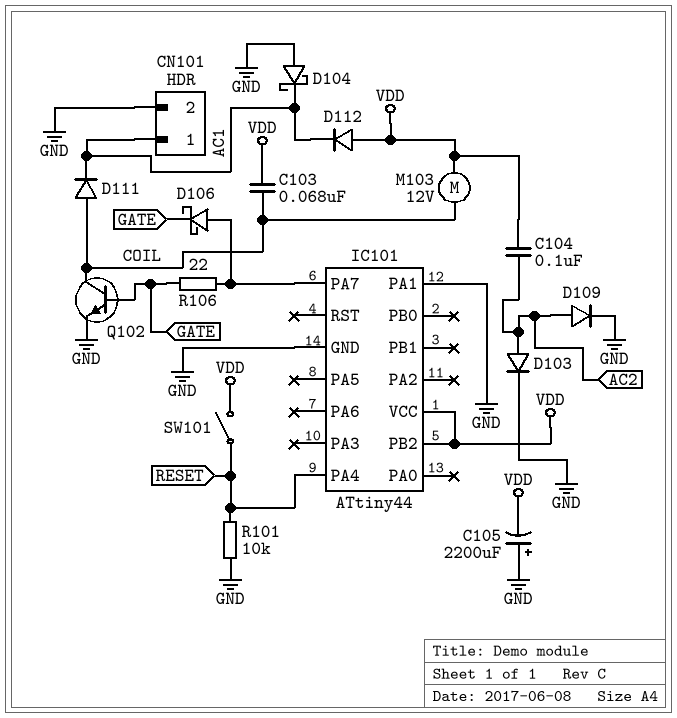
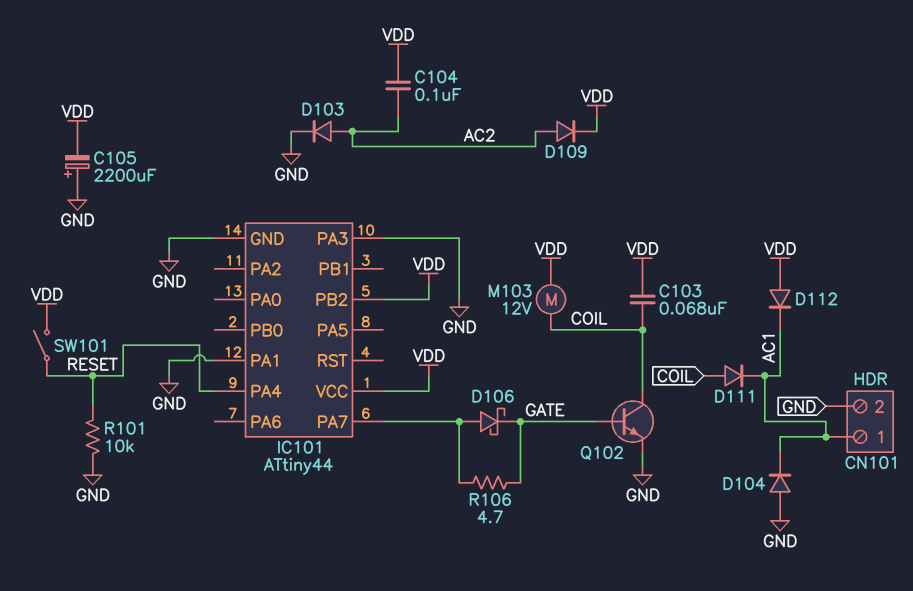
D104: schottky (A GND, K AC1) -> diode (A GND, K AC1)
D109: diode (A AC2, K GND) -> diode (A AC2, K VDD)
IC101 pin PA3: none -> GND
R106: 22 (GATE, IC101/PA7) -> 4.7 (GATE, IC101/PA7)

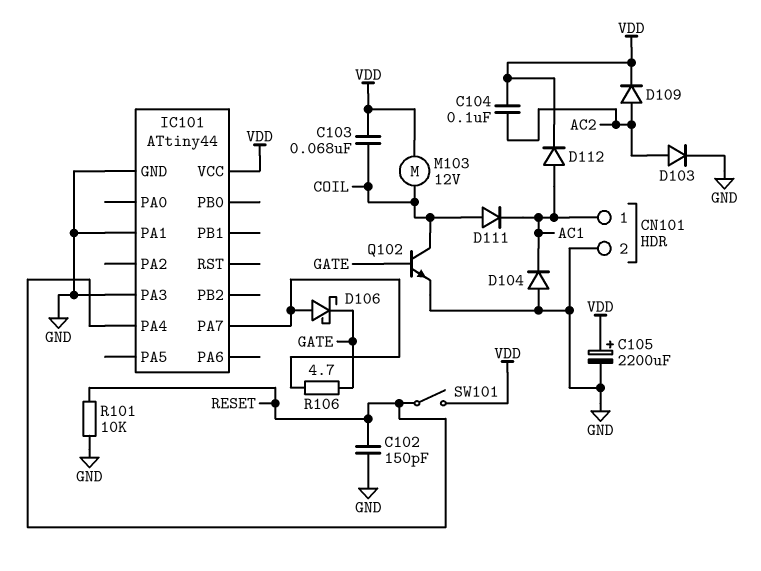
C102: none -> 150pF (GND, RESET)
C105: 2200uF (plus GND, minus VDD) -> 2200uF (plus VDD, minus GND)
D112: diode (A VDD, K AC1) -> diode (A AC1, K VDD)
IC101 pin PB2: VDD -> none

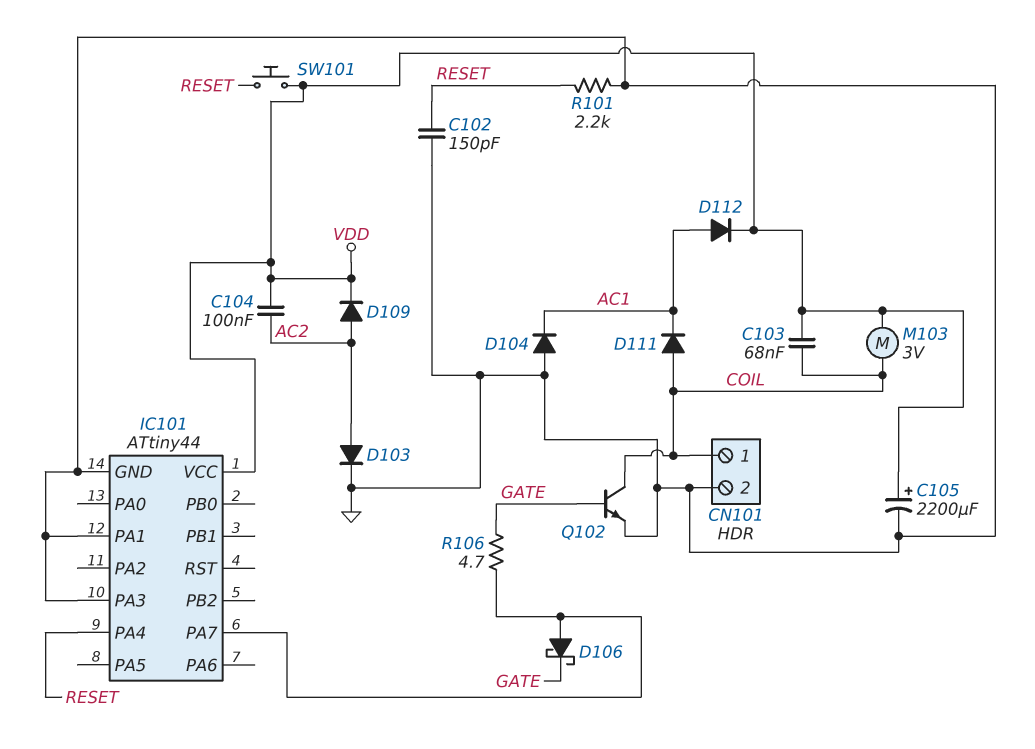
CN101 pin 1: AC1 -> COIL
M103: motor 12V (COIL, VDD) -> motor 3V (COIL, VDD)
R101: 10k (GND, RESET) -> 2.2k (GND, RESET)
SW101: switch (RESET, VDD) -> button (RESET, VDD)

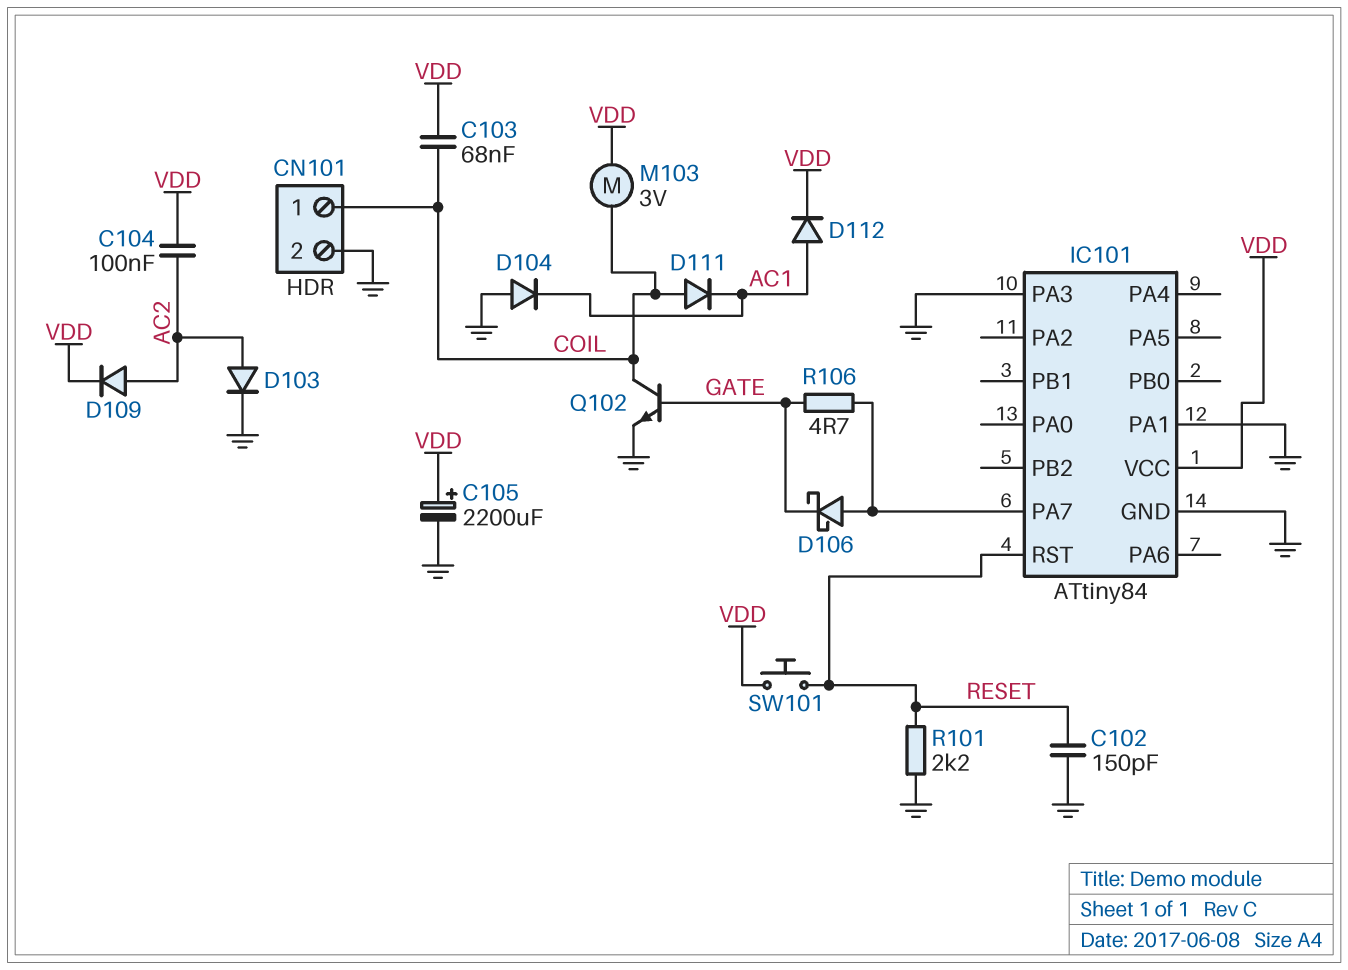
IC101: ATtiny44 -> ATtiny84
IC101 pin PA4: RESET -> none
IC101 pin RST: none -> RESET

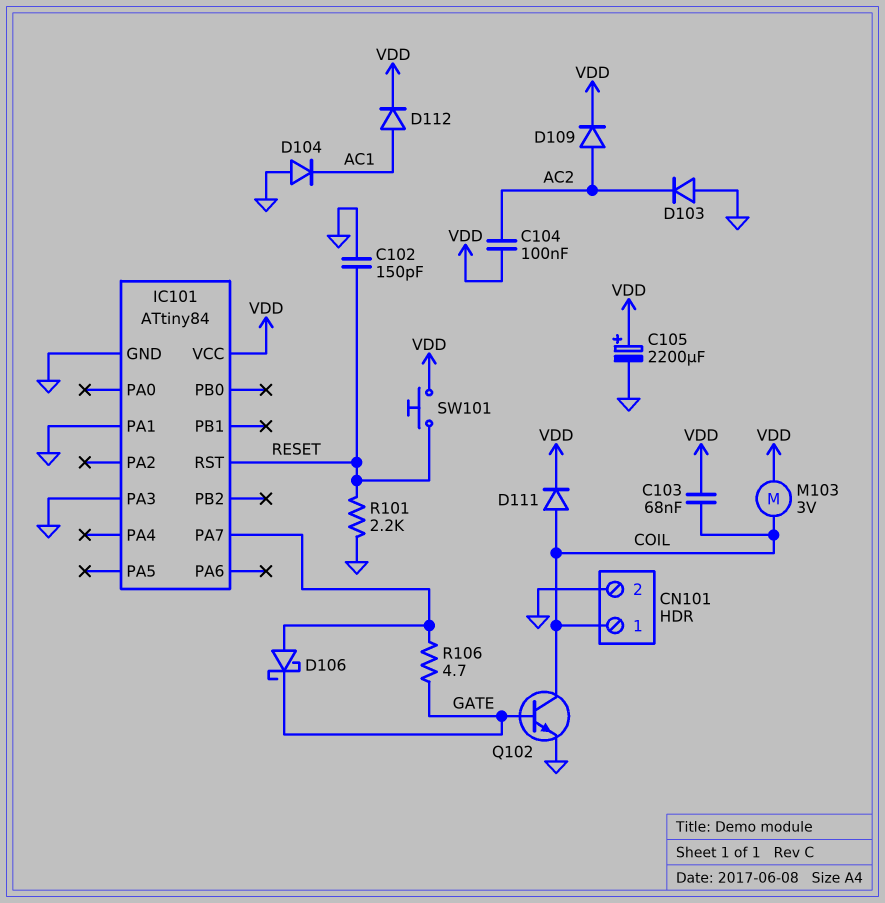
D103: diode (A AC2, K GND) -> diode (A GND, K AC2)
D111: diode (A COIL, K AC1) -> diode (A COIL, K VDD)

